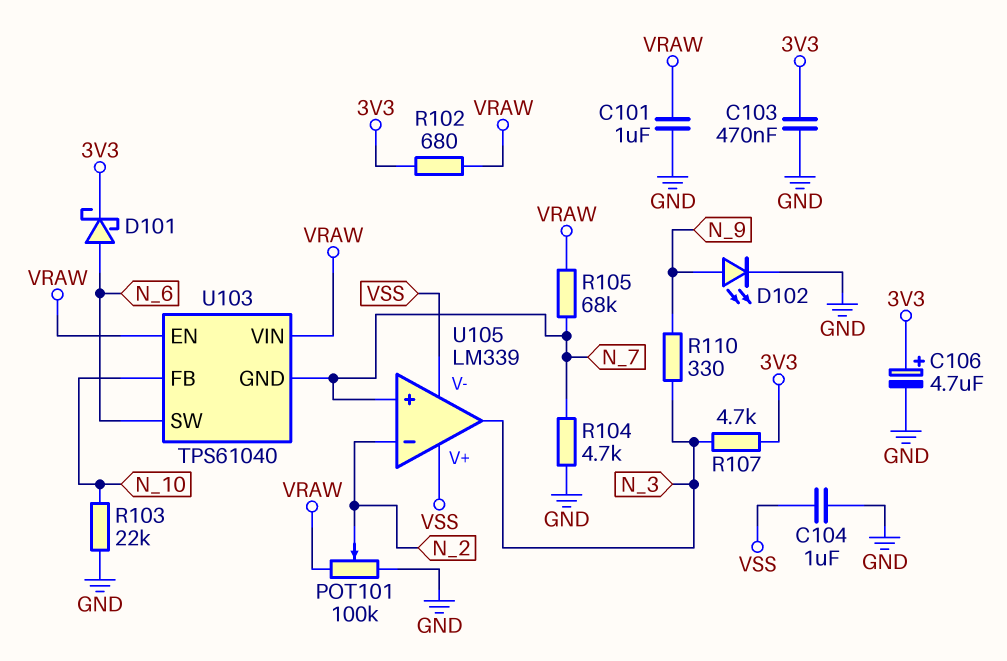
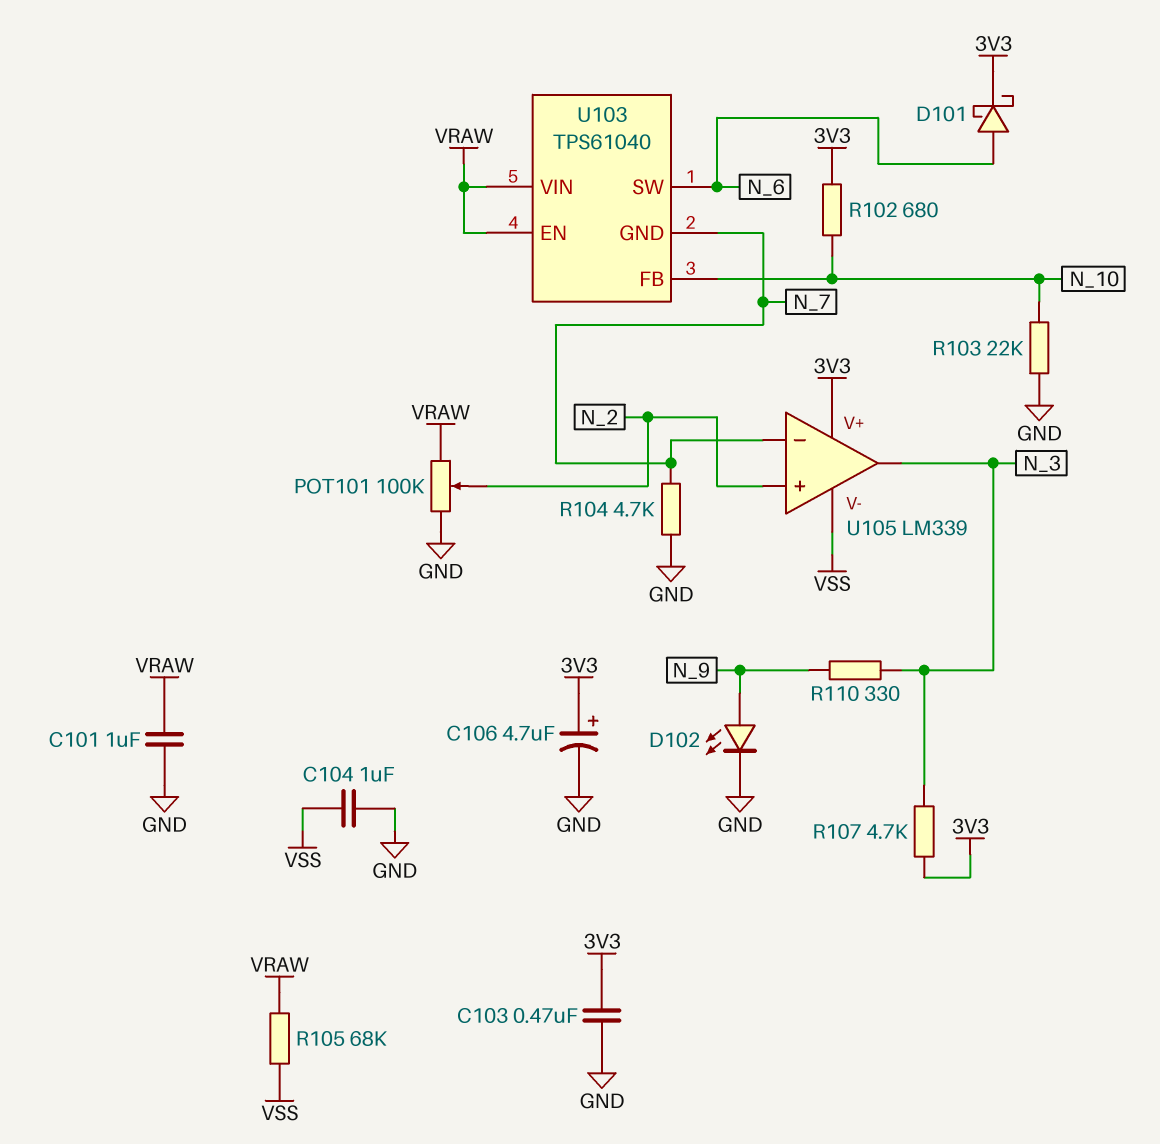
R102: 680 (3V3, VRAW) -> 680 (3V3, N_10)
R105: 68k (N_7, VRAW) -> 68k (VRAW, VSS)
U105 pin V+: VSS -> 3V3
U105 pin in+: N_7 -> N_2
U105 pin in-: N_2 -> N_7

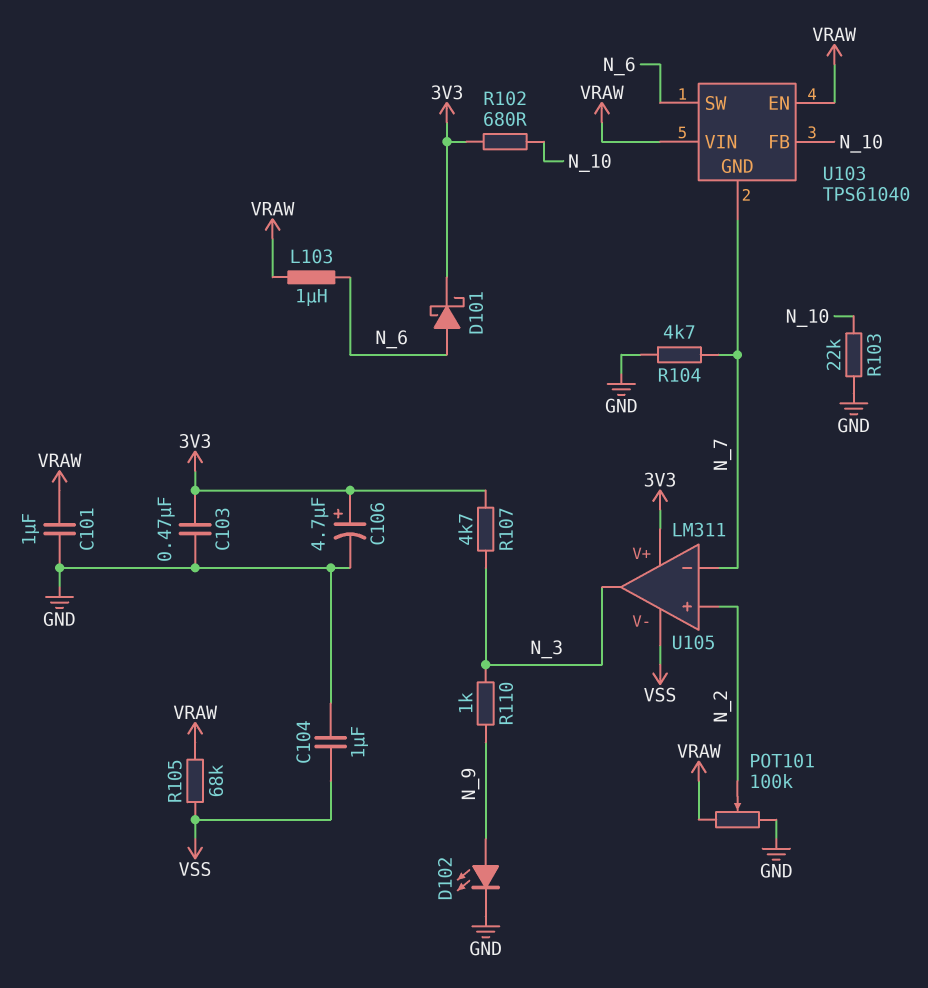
L103: none -> 1uH (N_6, VRAW)
R110: 330 (N_3, N_9) -> 1k (N_3, N_9)
U105: LM339 -> LM311

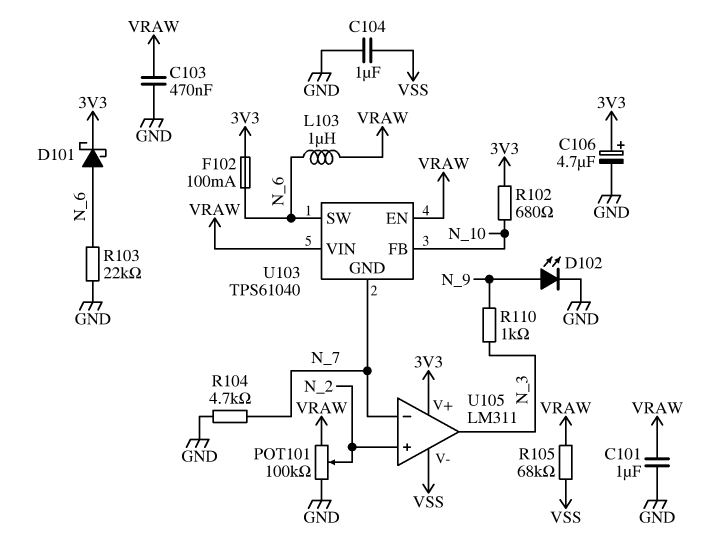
C103: 470nF (3V3, GND) -> 470nF (GND, VRAW)
F102: none -> 100mA (3V3, N_6)
R103: 22k (GND, N_10) -> 22k (GND, N_6)
R107: 4.7k (3V3, N_3) -> none

